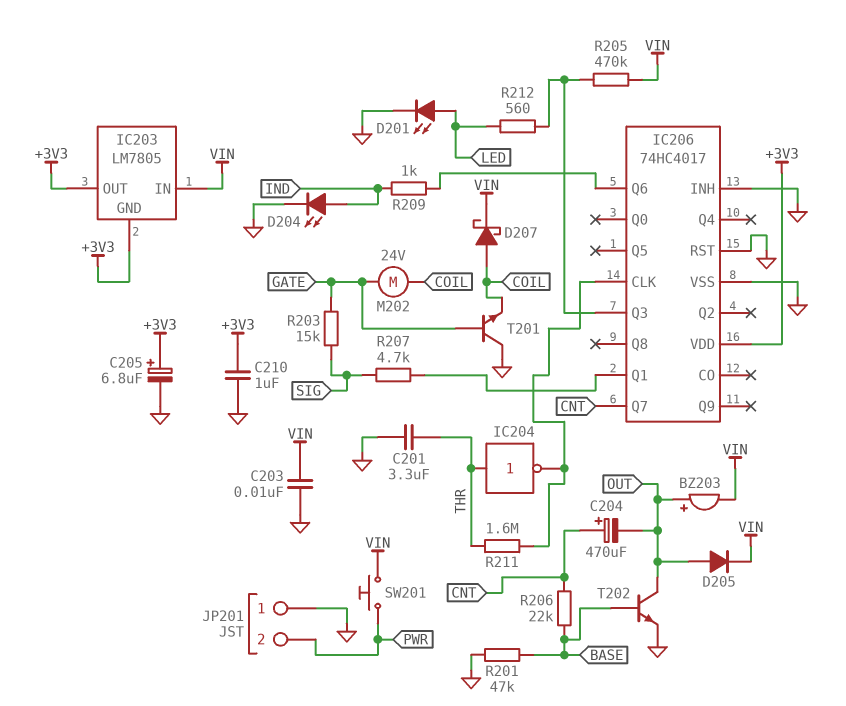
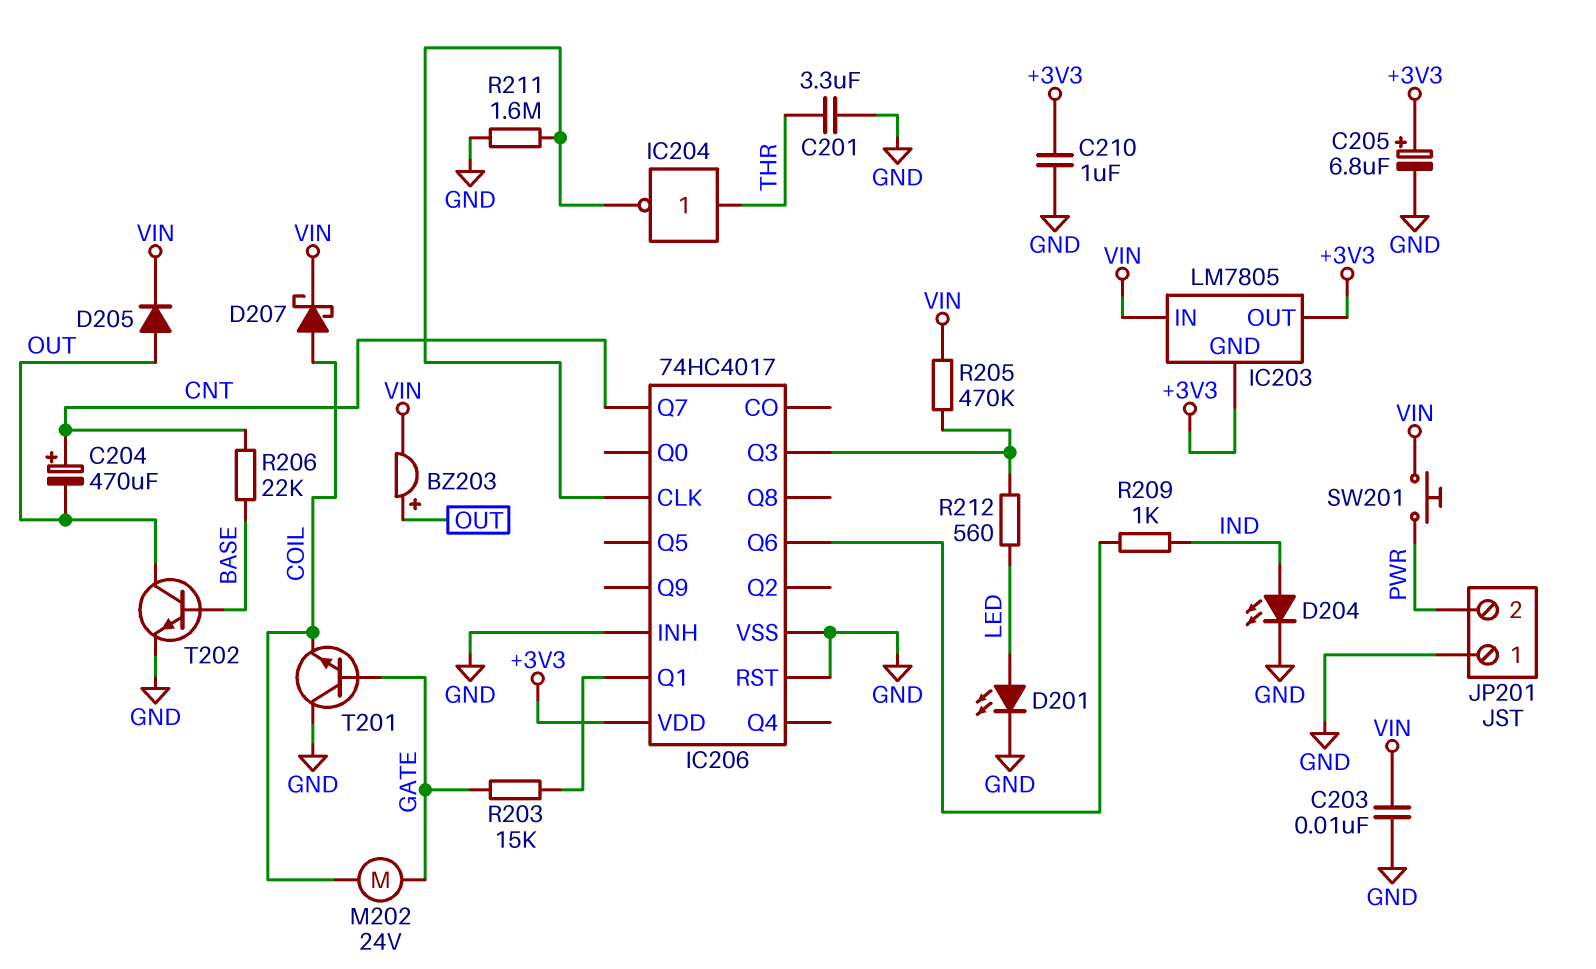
R201: 47k (BASE, GND) -> none
R203: 15k (GATE, SIG) -> 15k (GATE, IC206/Q1)
R207: 4.7k (IC206/Q1, SIG) -> none
R211: 1.6M (IC206/CLK, THR) -> 1.6M (GND, IC206/CLK)

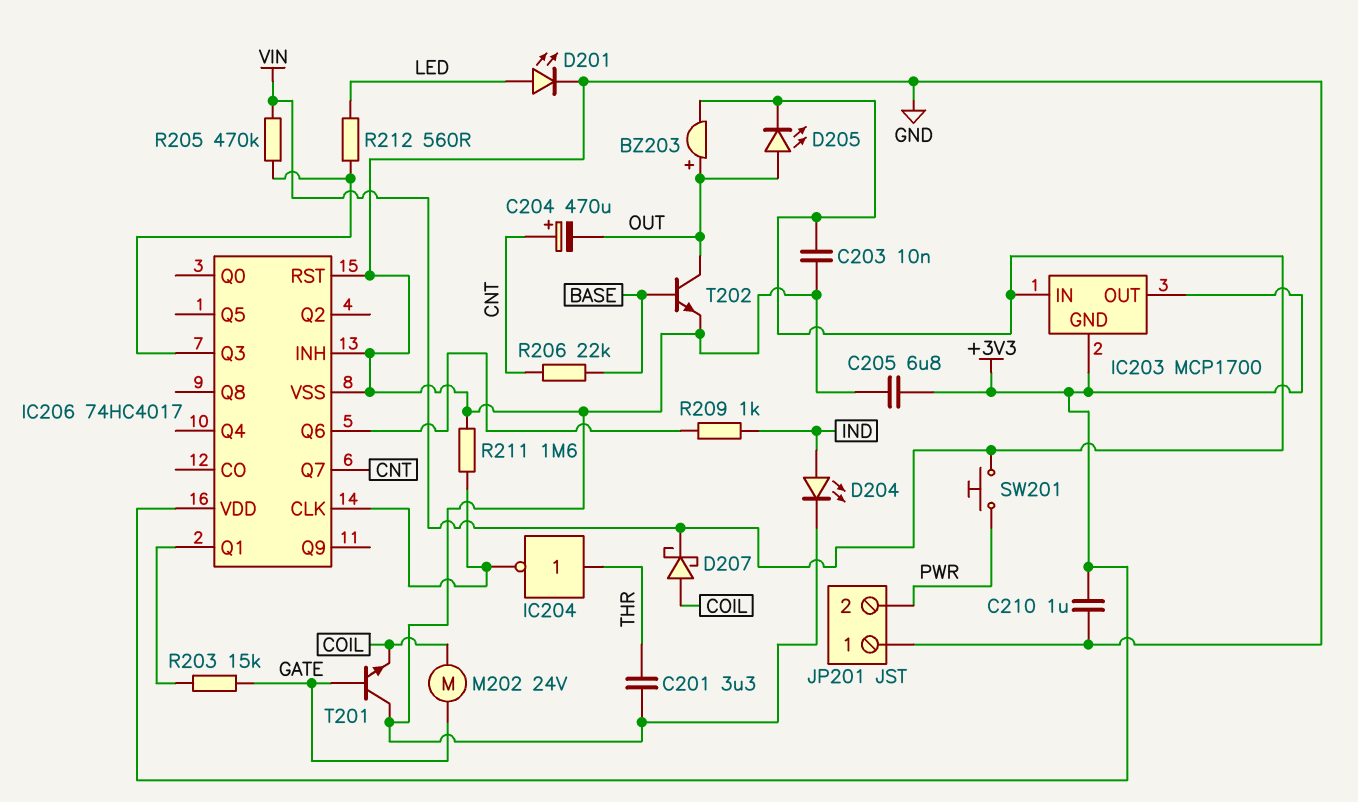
C205: 6.8uF (plus +3V3, minus GND) -> 6.8uF (+3V3, GND)
D205: diode (A OUT, K VIN) -> LED (A OUT, K VIN)
IC203: LM7805 -> MCP1700

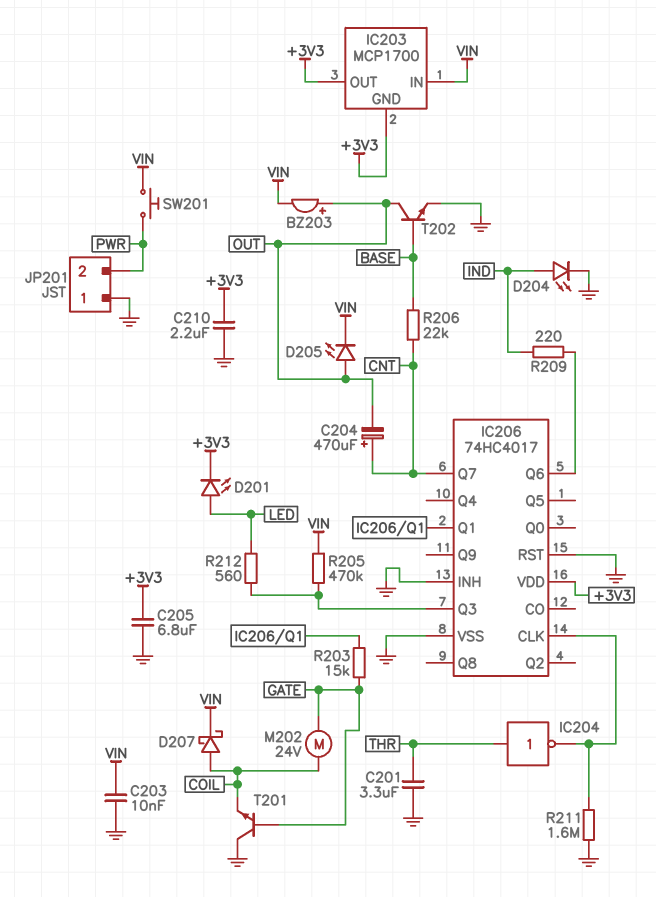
C210: 1uF (+3V3, GND) -> 2.2uF (+3V3, GND)
D201: LED (A LED, K GND) -> LED (A LED, K +3V3)
R209: 1k (IC206/Q6, IND) -> 220 (IC206/Q6, IND)

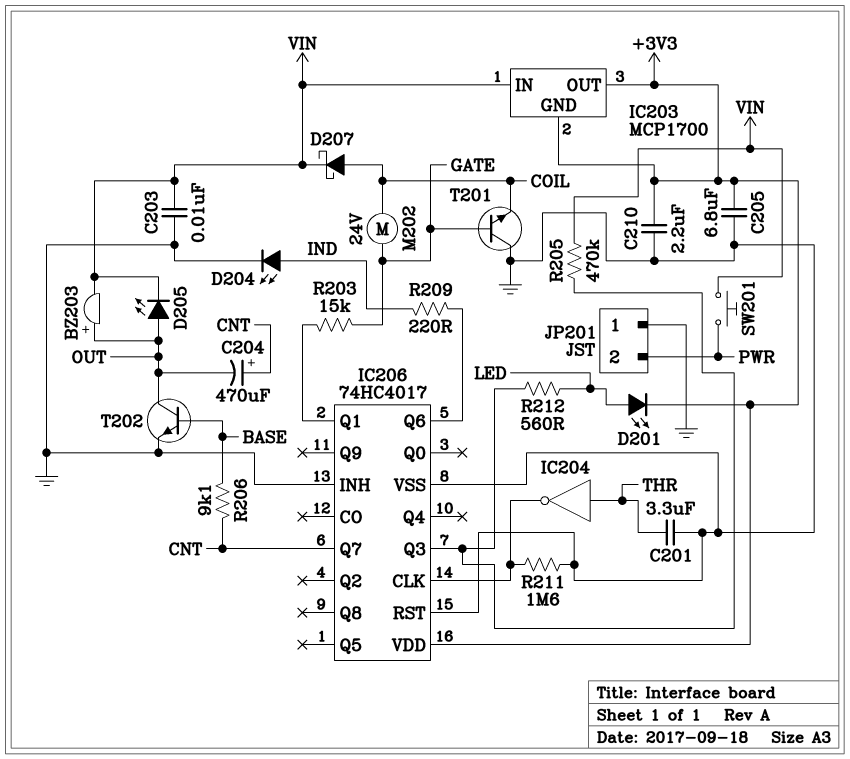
R206: 22k (BASE, CNT) -> 9.1k (BASE, CNT)

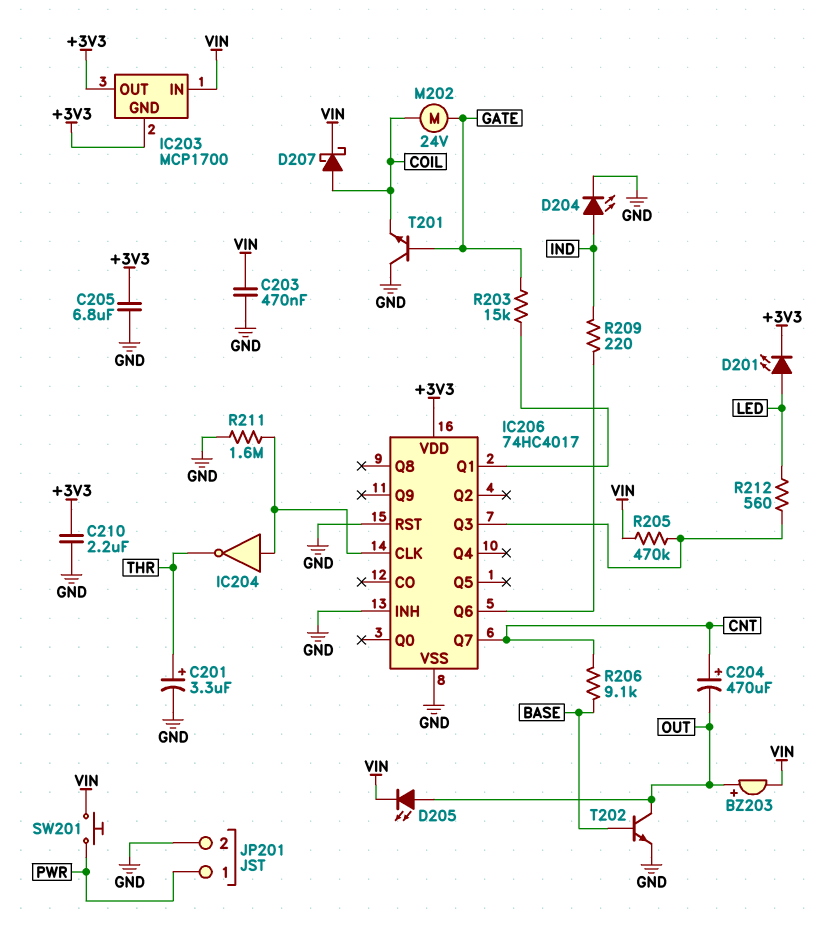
C201: 3.3uF (GND, THR) -> 3.3uF (plus THR, minus GND)
C203: 10nF (GND, VIN) -> 470nF (GND, VIN)
IC204: NOT (in THR, out IC206/CLK) -> NOT (in IC206/CLK, out THR)
JP201 pin 1: GND -> PWR
JP201 pin 2: PWR -> GND

